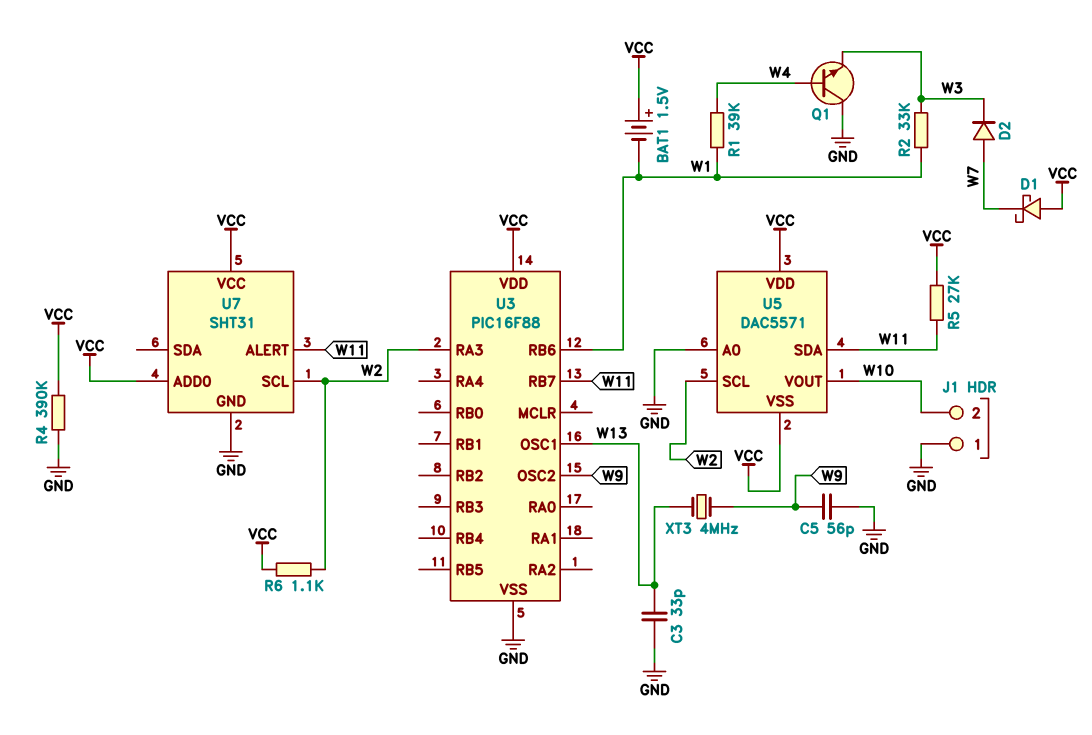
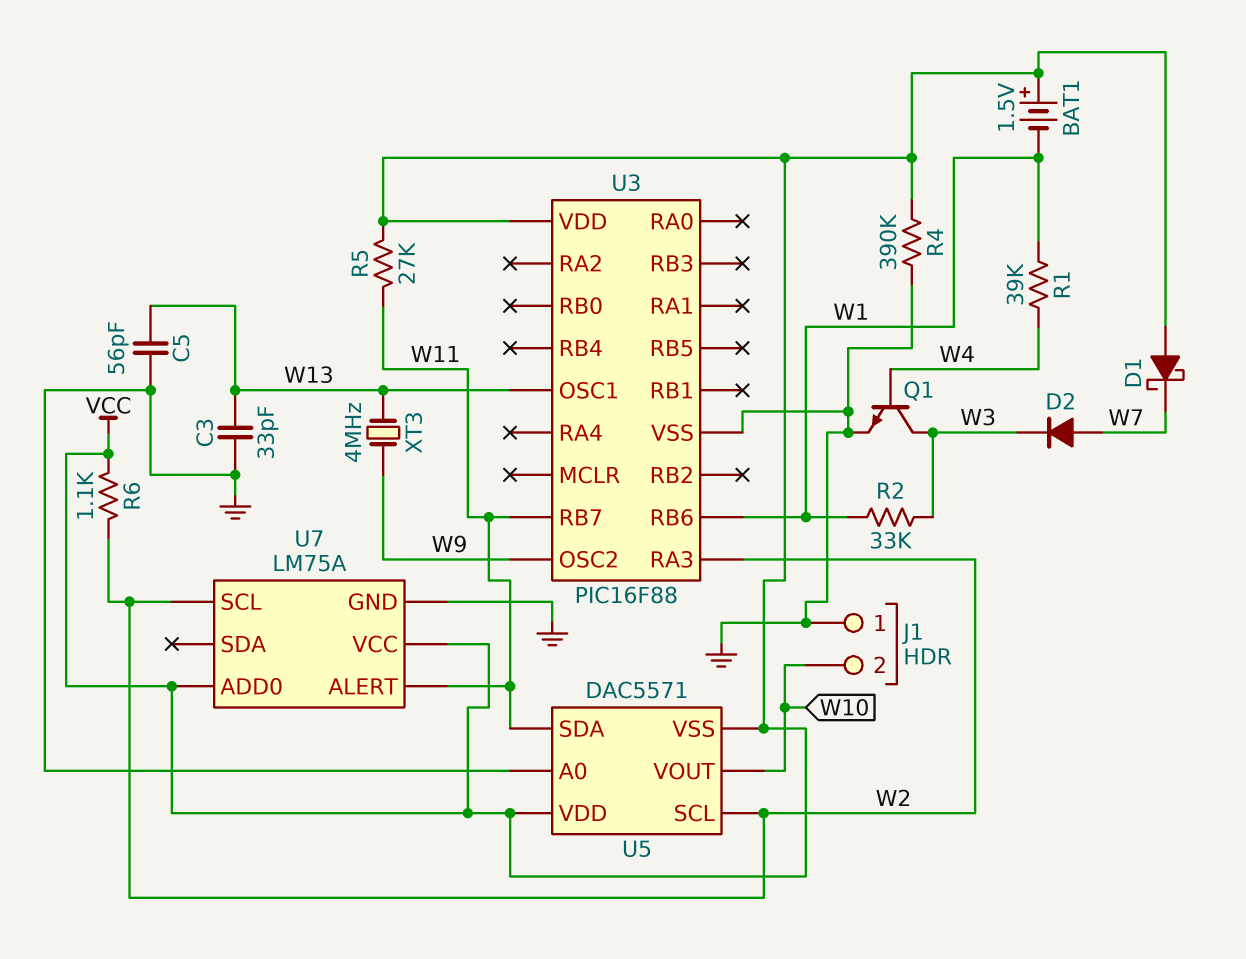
C5: 56pF (GND, W9) -> 56pF (GND, W13)
Q1: NPN (B W4, C GND, E W3) -> NPN (B W4, C W3, E GND)
U7: SHT31 -> LM75A

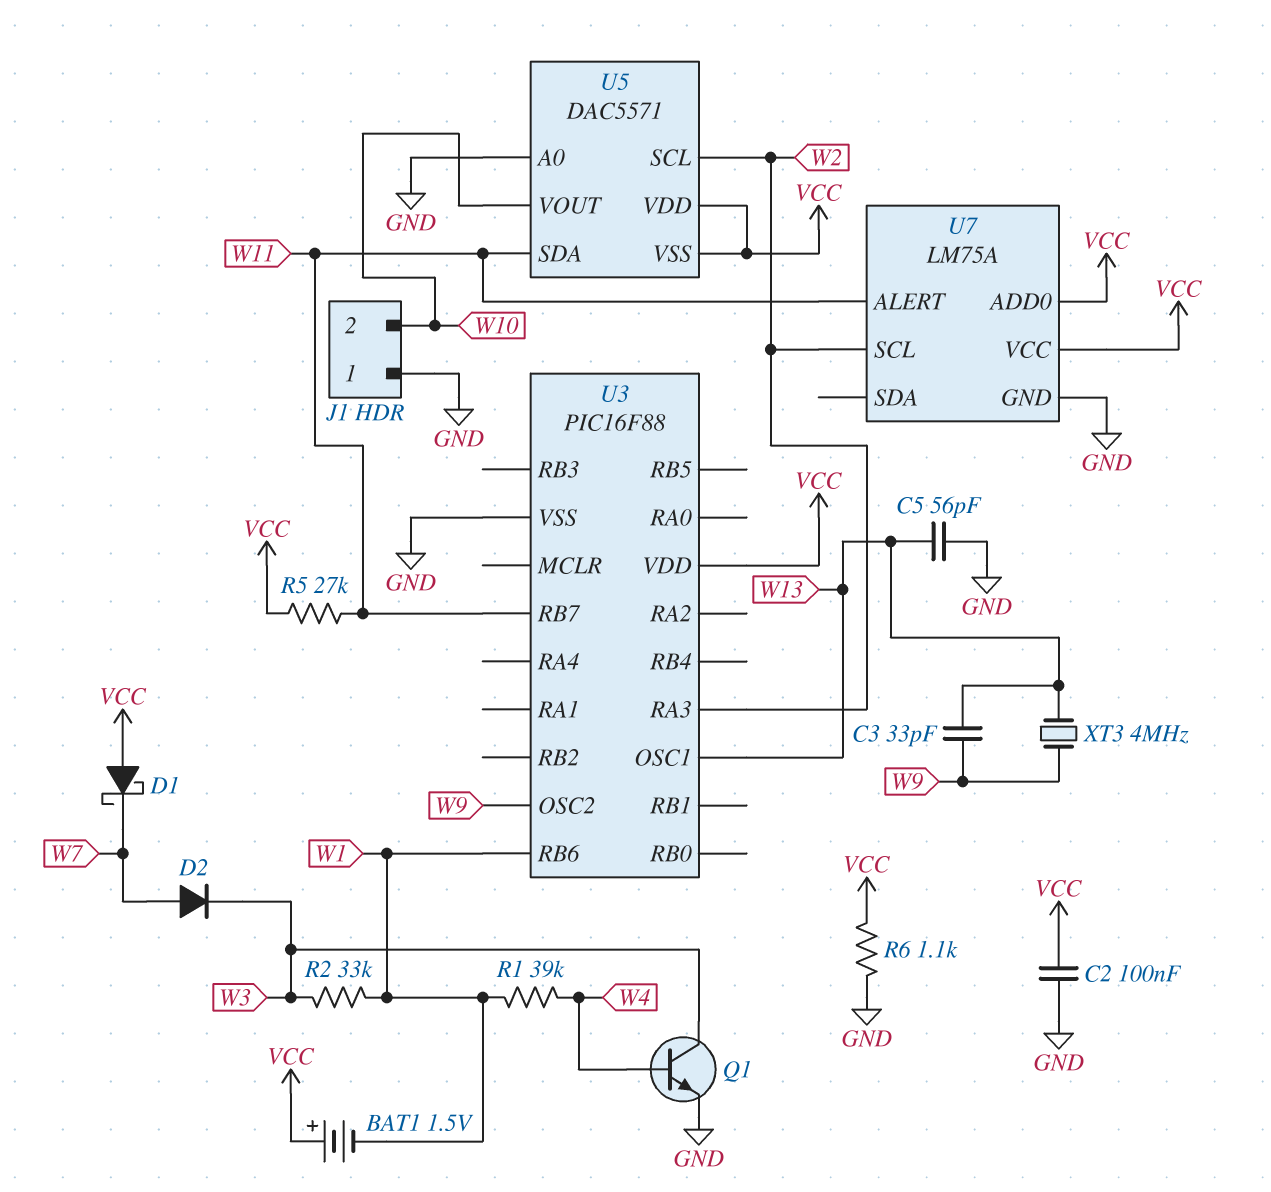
C2: none -> 100nF (GND, VCC)
C3: 33pF (GND, W13) -> 33pF (W9, W13)
R4: 390k (GND, VCC) -> none
R6: 1.1k (VCC, W2) -> 1.1k (GND, VCC)

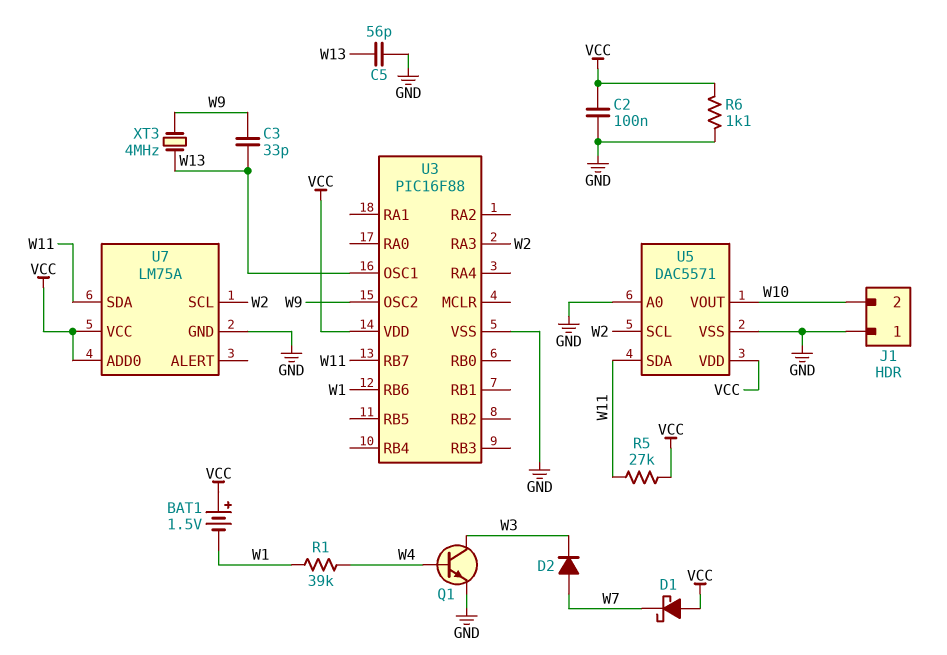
R2: 33k (W1, W3) -> none
U5 pin VSS: VCC -> GND
U7 pin ALERT: W11 -> none
U7 pin SDA: none -> W11

